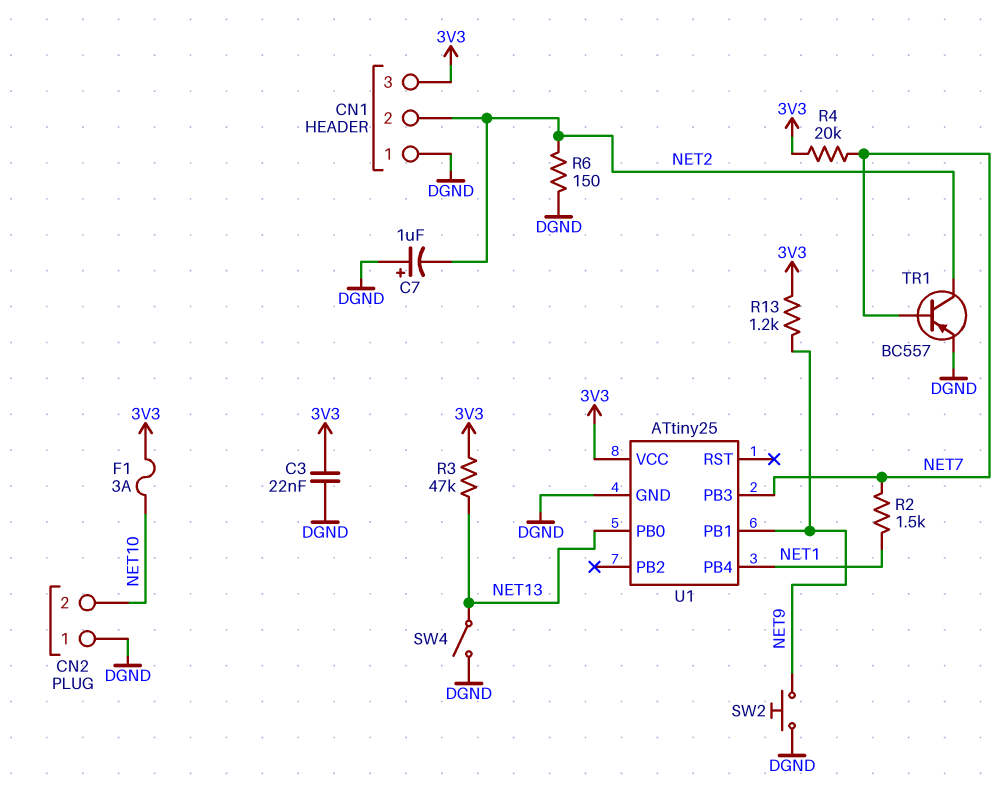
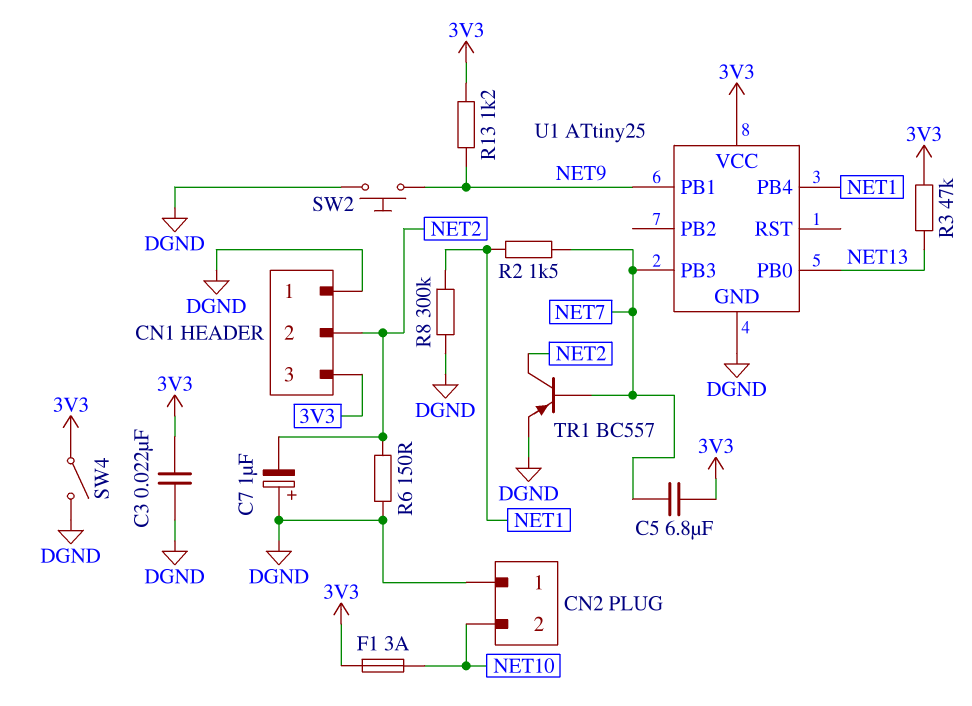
C5: none -> 6.8uF (3V3, NET7)
R4: 20k (3V3, NET7) -> none
R8: none -> 300k (DGND, NET1)
SW4: switch (DGND, NET13) -> switch (3V3, DGND)

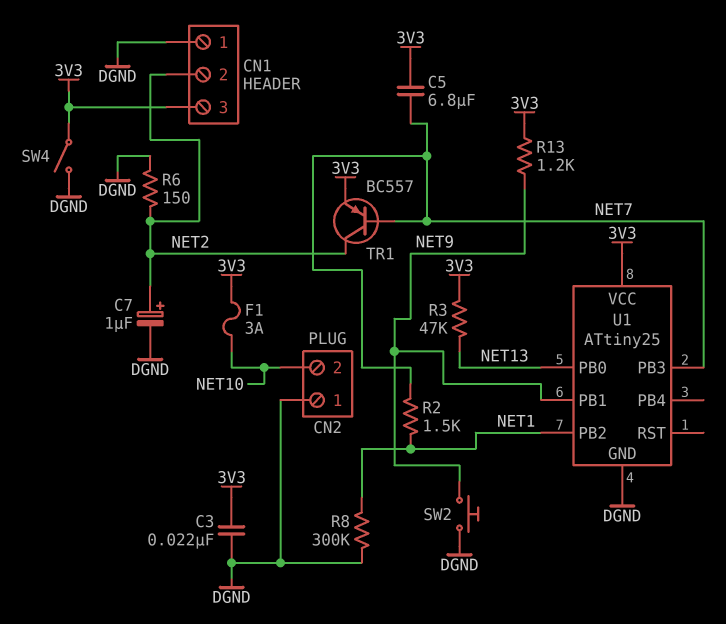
C7: 1uF (plus DGND, minus NET2) -> 1uF (plus NET2, minus DGND)
TR1: PNP BC557 (B NET7, C NET2, E DGND) -> PNP BC557 (B NET7, C NET2, E 3V3)
U1 pin PB2: none -> NET1
U1 pin PB4: NET1 -> none

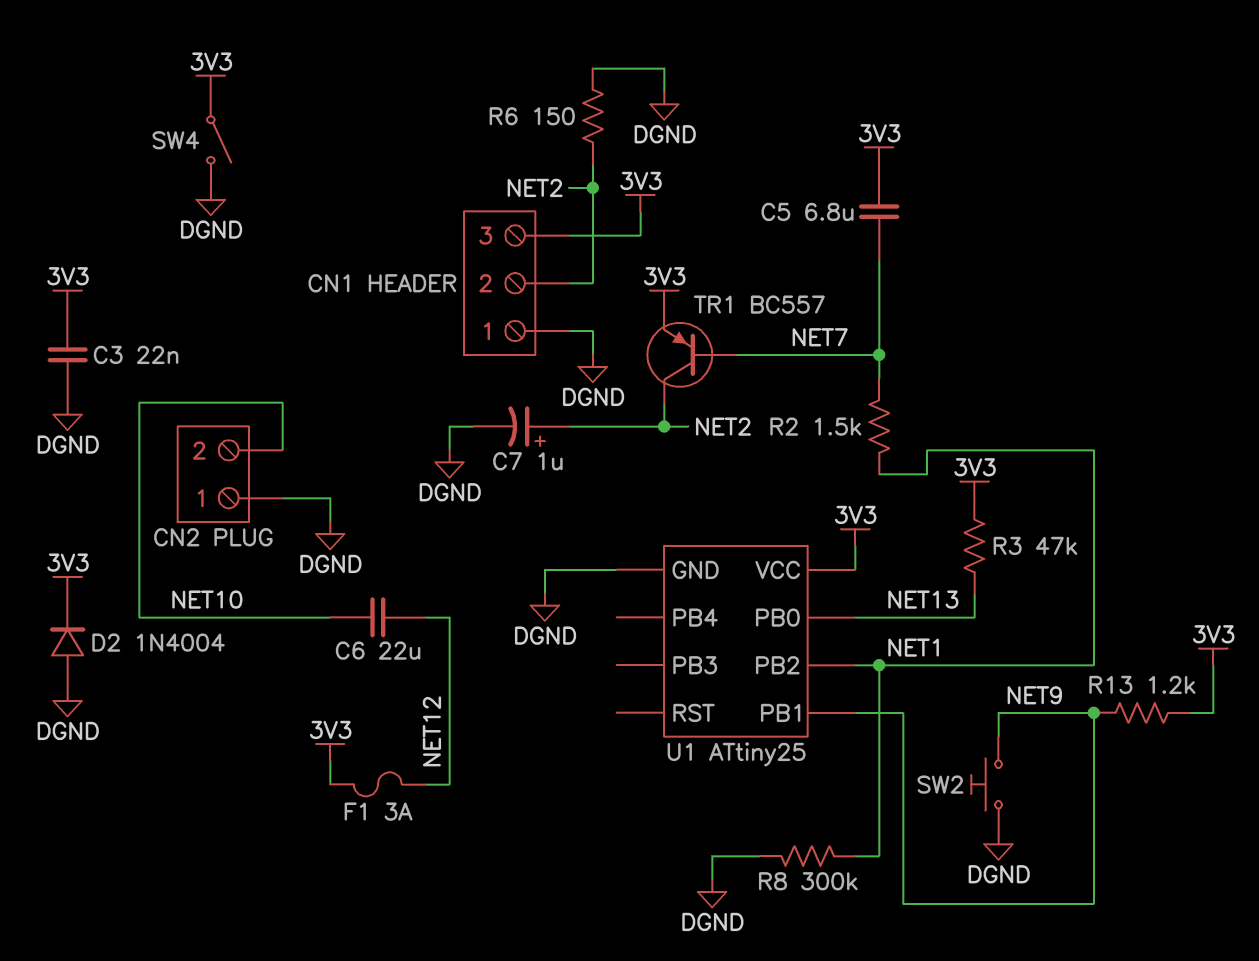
C6: none -> 22uF (NET10, NET12)
D2: none -> diode 1N4004 (A DGND, K 3V3)
F1: 3A (3V3, NET10) -> 3A (3V3, NET12)
U1 pin PB3: NET7 -> none

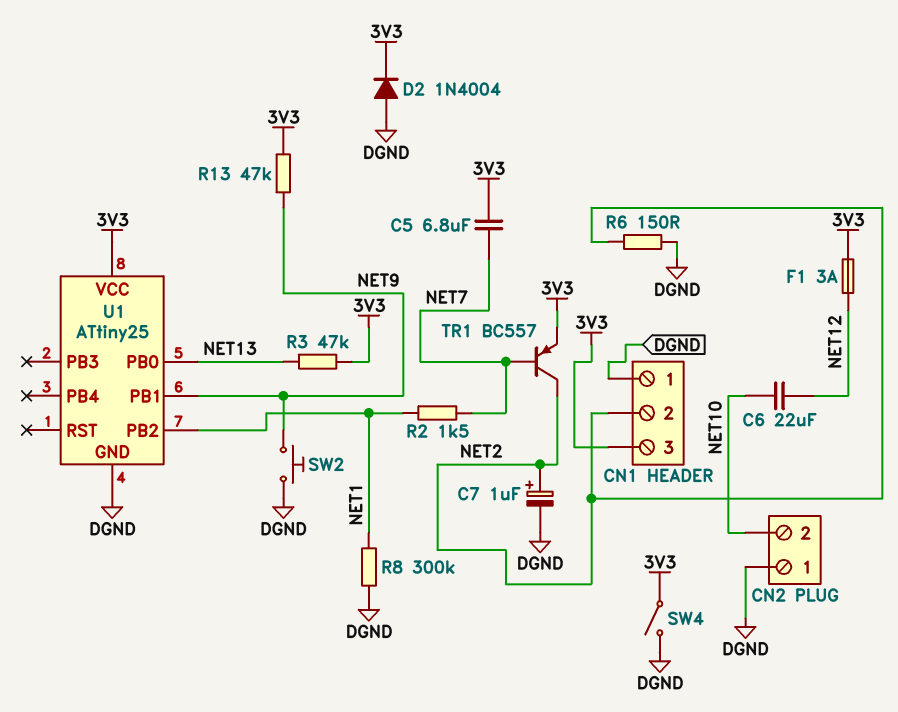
C3: 22nF (3V3, DGND) -> none
R13: 1.2k (3V3, NET9) -> 47k (3V3, NET9)

